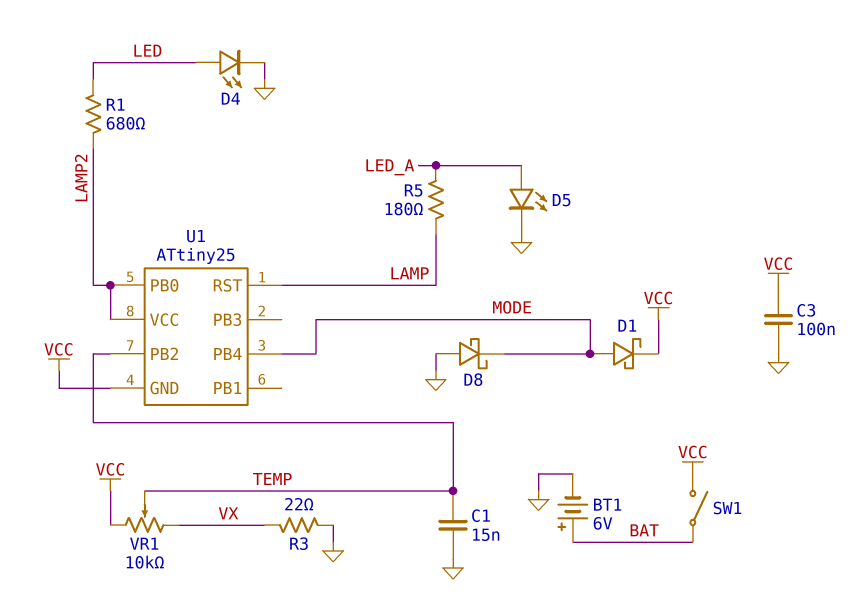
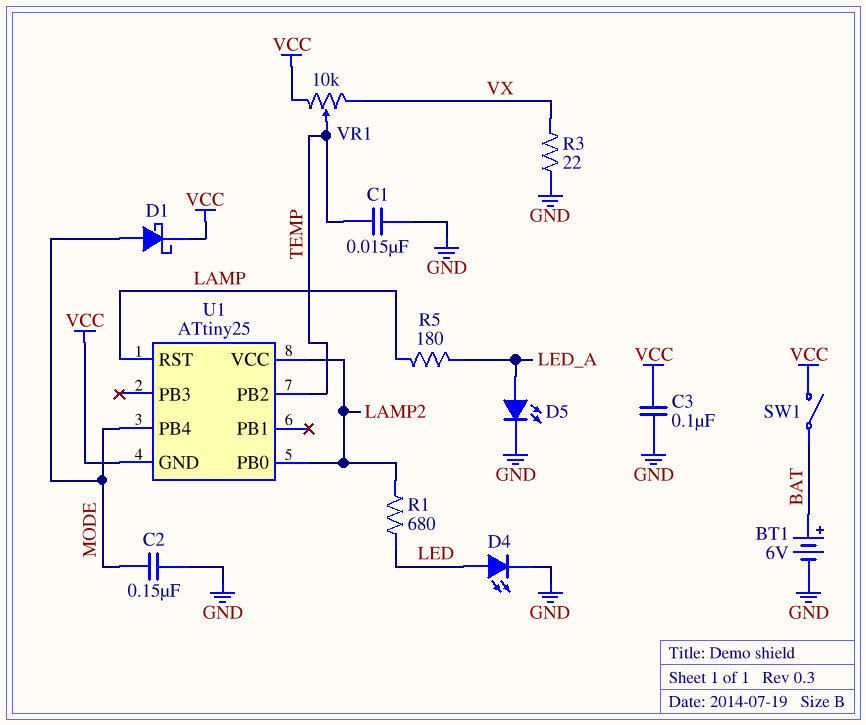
C2: none -> 150nF (GND, MODE)
D8: schottky (A GND, K MODE) -> none

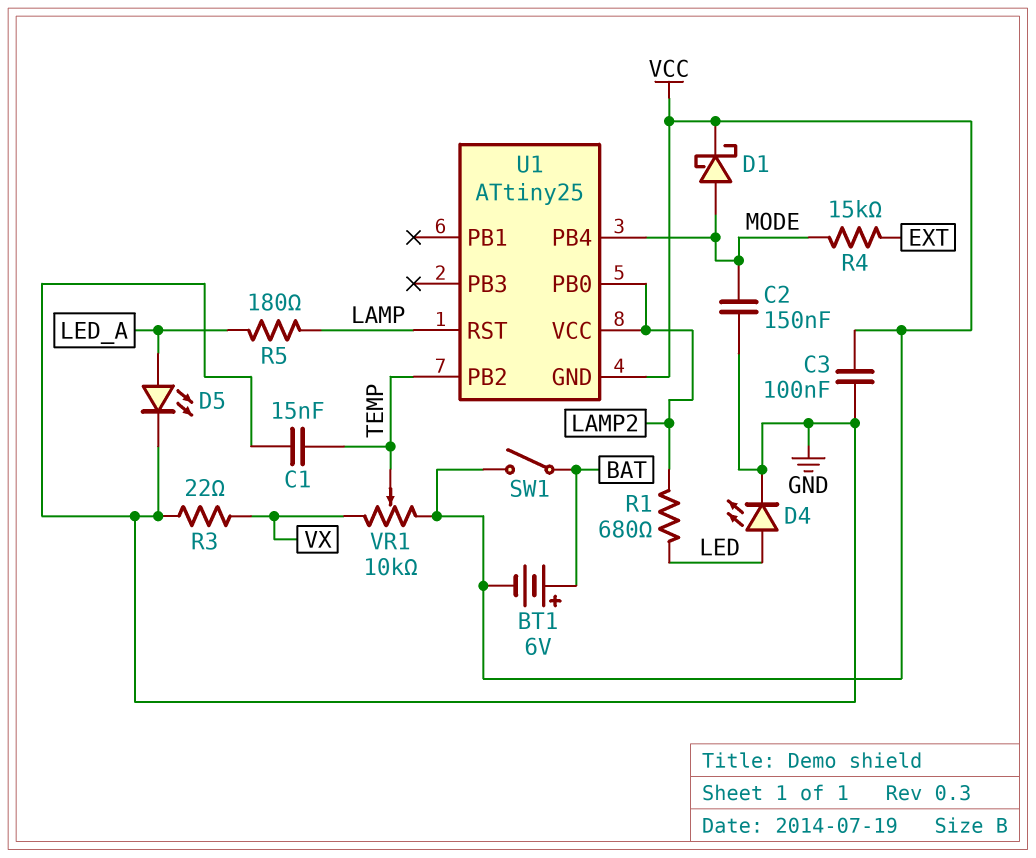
BT1: 6V (plus BAT, minus GND) -> 6V (plus BAT, minus VCC)
R4: none -> 15k (EXT, MODE)

